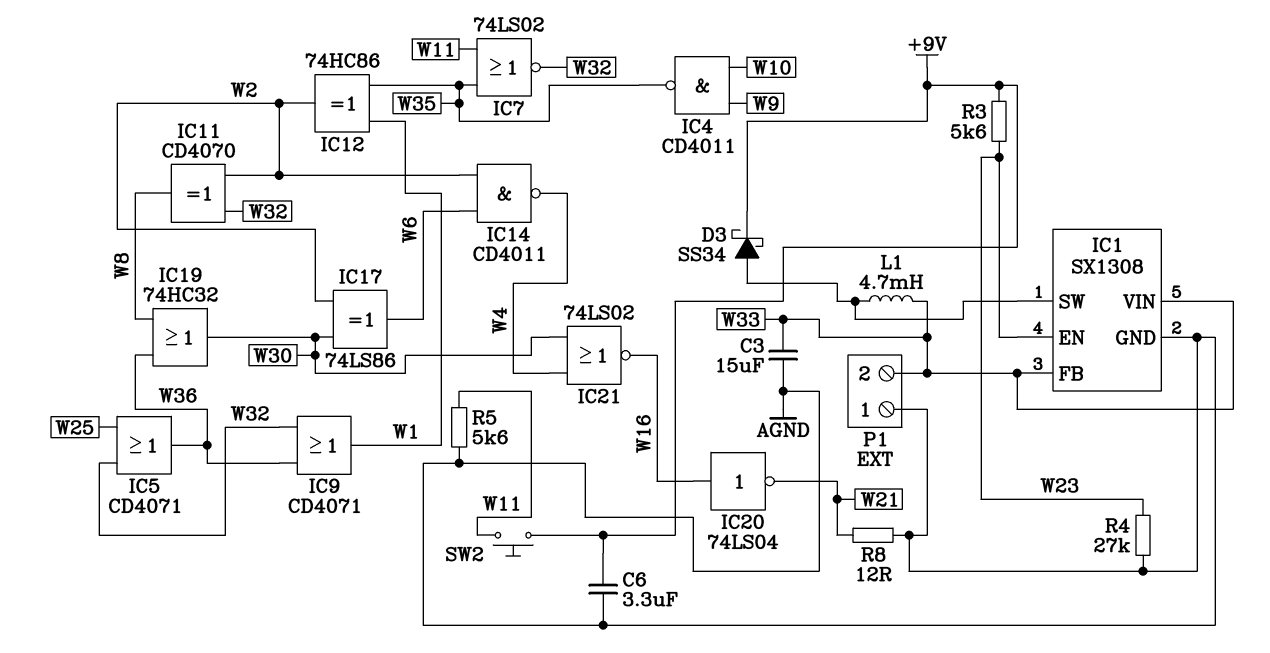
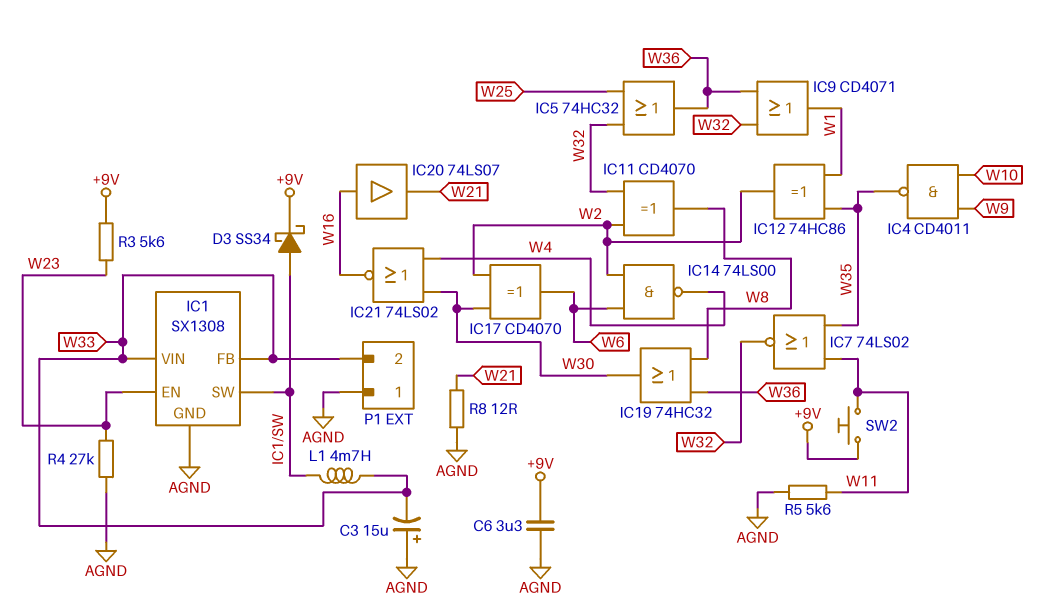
C3: 15uF (AGND, W33) -> 15uF (plus AGND, minus W33)
IC5: OR CD4071 (in W25, in W32, out W36) -> OR 74HC32 (in W25, in W32, out W36)
IC14: NAND CD4011 (in W2, in W6, out W4) -> NAND 74LS00 (in W2, in W6, out W4)
IC17: XOR 74LS86 (in W2, in W30, out W6) -> XOR CD4070 (in W2, in W30, out W6)
IC20: NOT 74LS04 (in W16, out W21) -> buffer 74LS07 (in W16, out W21)

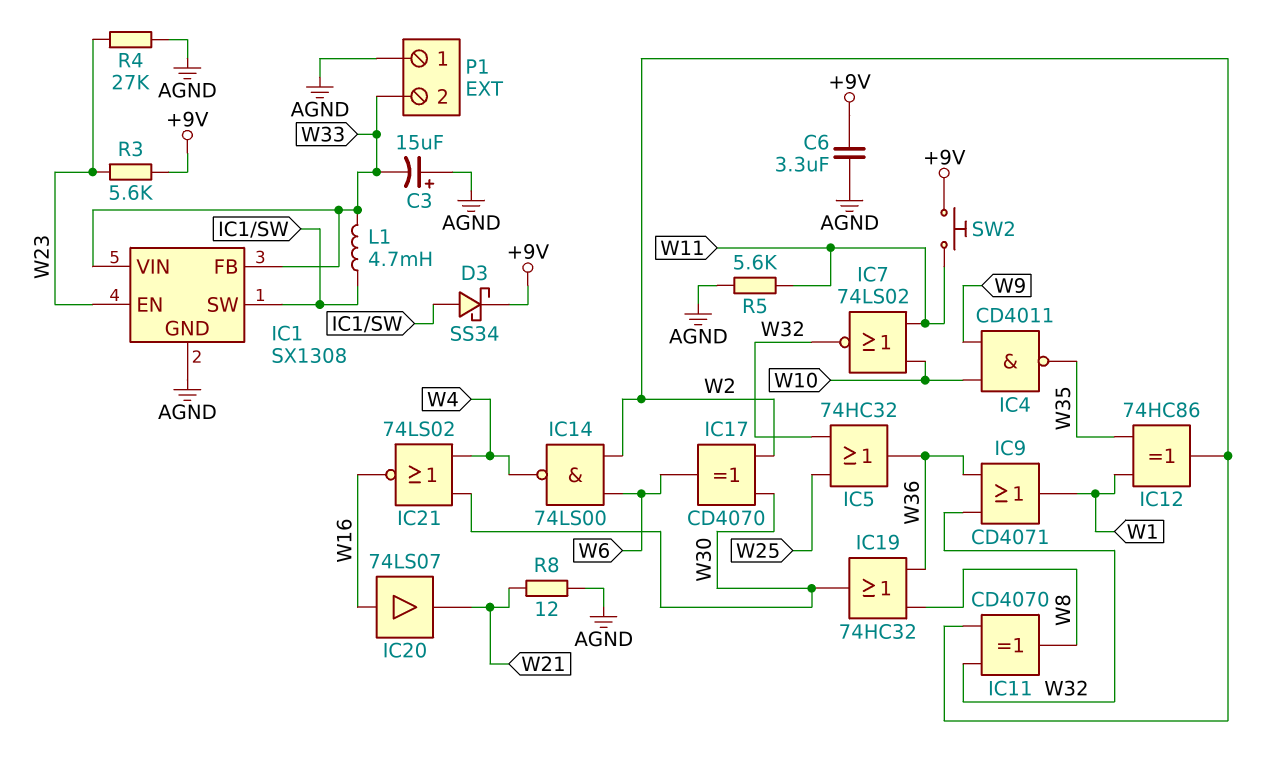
IC7: NOR 74LS02 (in W11, in W35, out W32) -> NOR 74LS02 (in W10, in W11, out W32)

